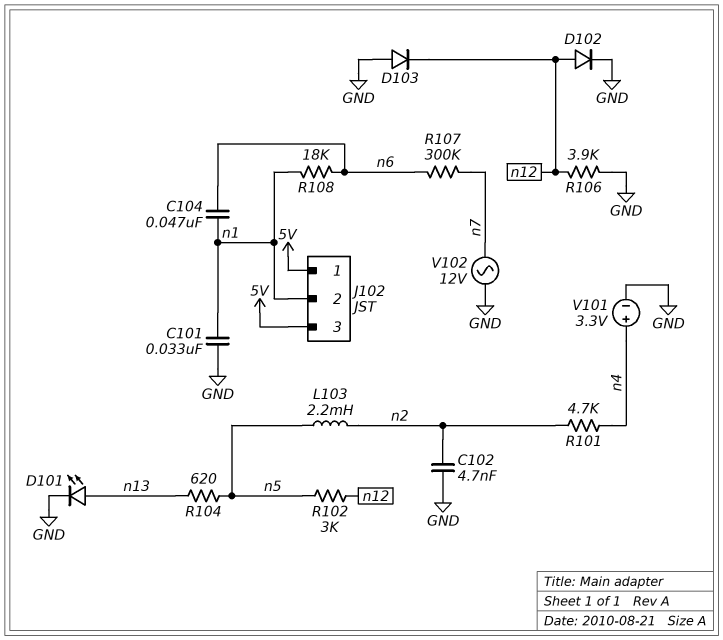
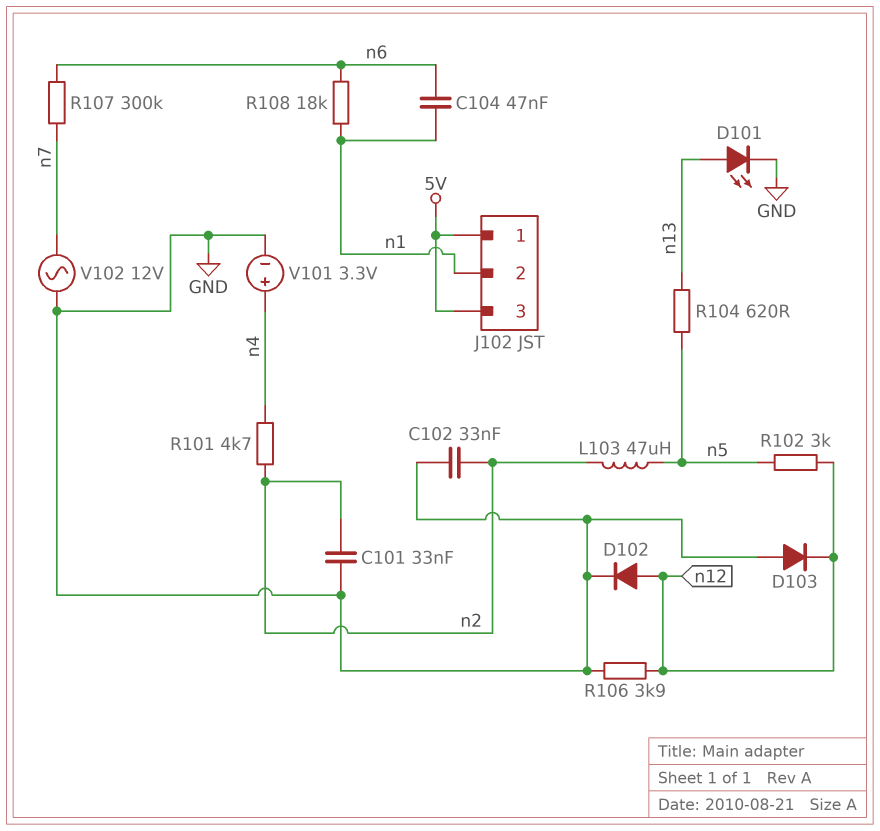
C101: 33nF (GND, n1) -> 33nF (GND, n2)
C102: 4.7nF (GND, n2) -> 33nF (GND, n2)
L103: 2.2mH (n2, n5) -> 47uH (n2, n5)

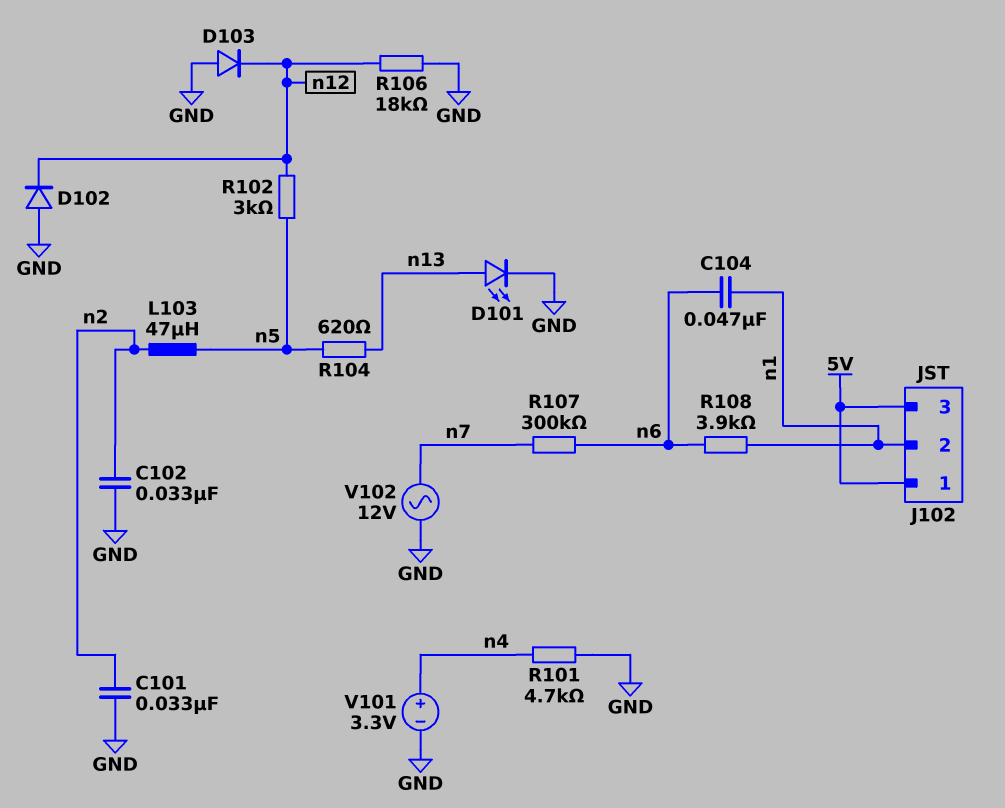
D102: diode (A n12, K GND) -> diode (A GND, K n12)
R101: 4.7k (n2, n4) -> 4.7k (GND, n4)
R106: 3.9k (GND, n12) -> 18k (GND, n12)
R108: 18k (n1, n6) -> 3.9k (n1, n6)

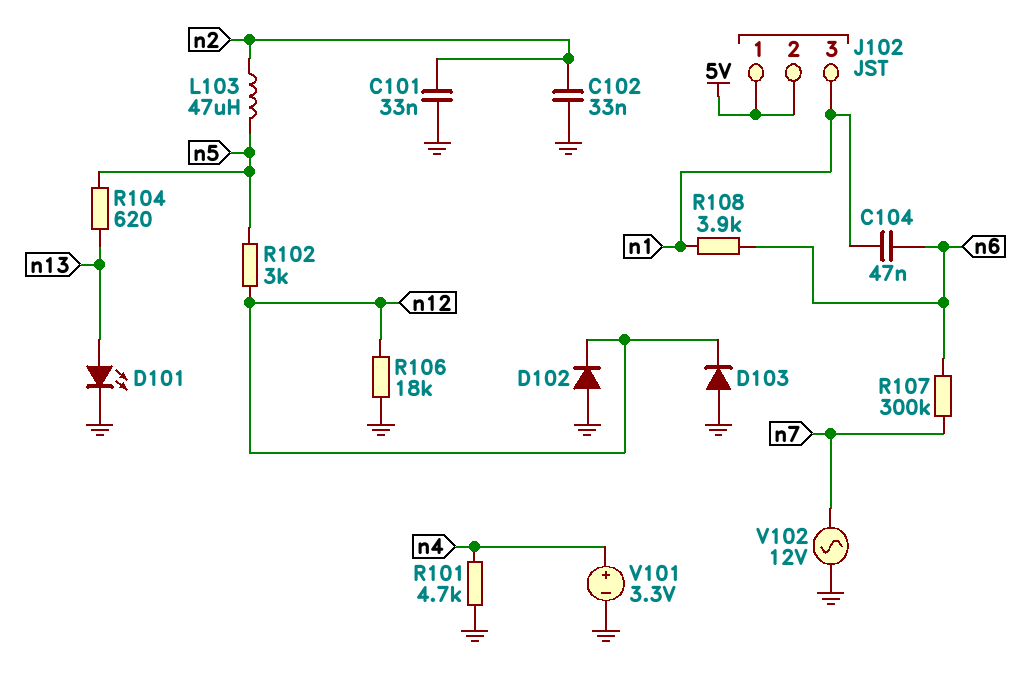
J102 pin 2: n1 -> 5V
J102 pin 3: 5V -> n1

